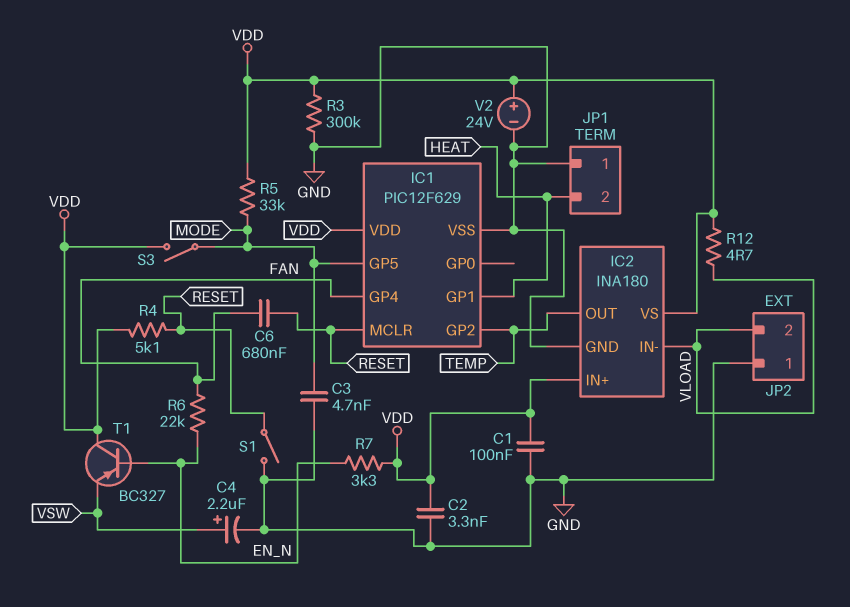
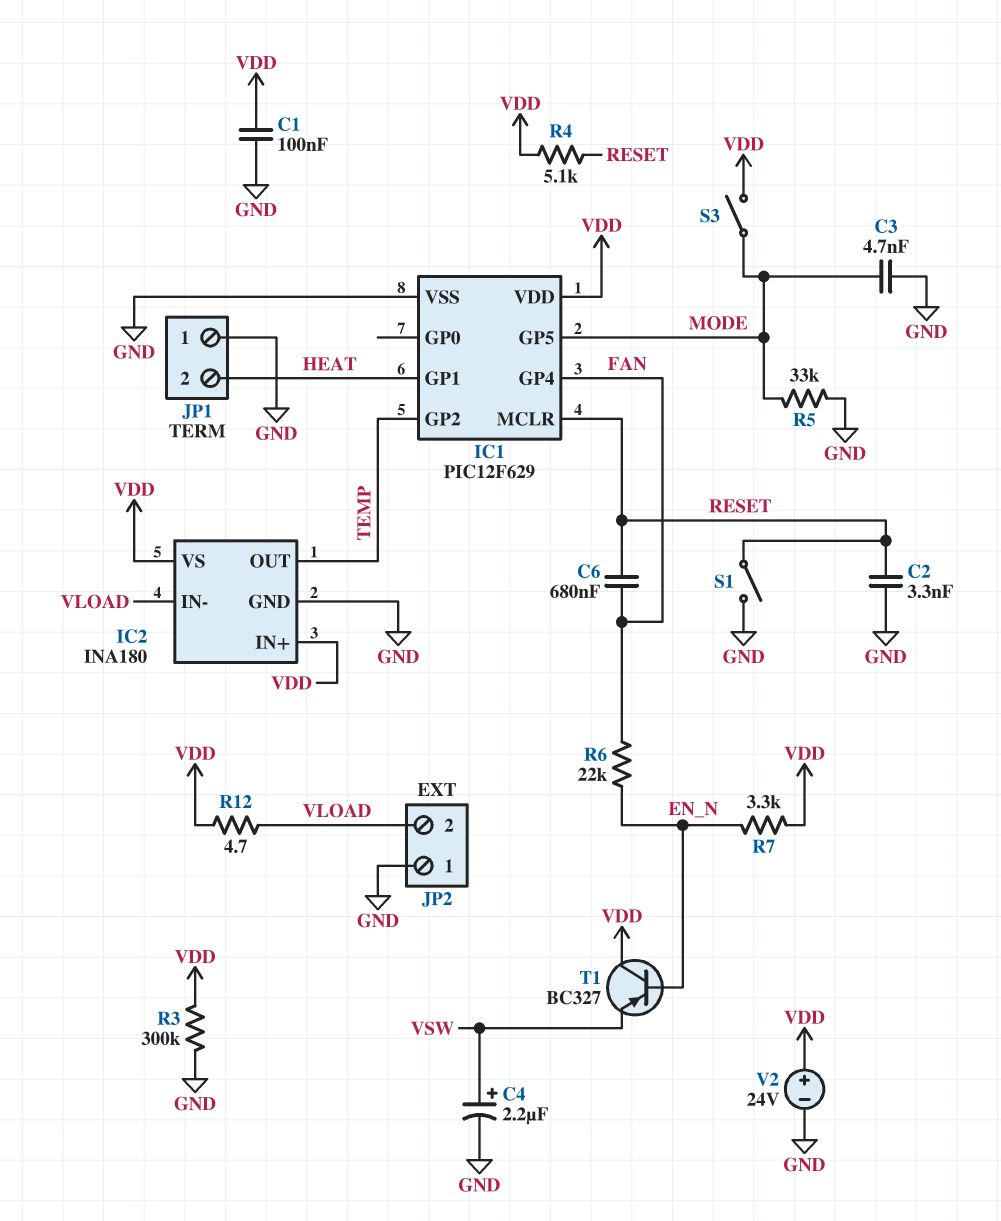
C2: 3.3nF (GND, VDD) -> 3.3nF (GND, RESET)
R5: 33k (MODE, VDD) -> 33k (GND, MODE)

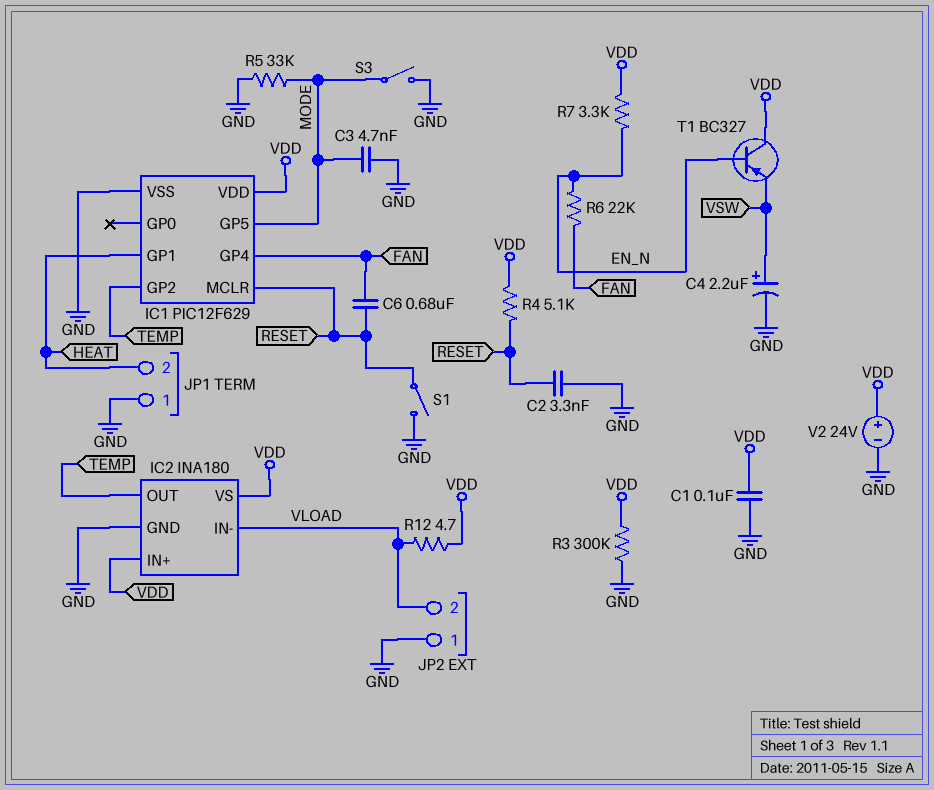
S3: switch (MODE, VDD) -> switch (GND, MODE)

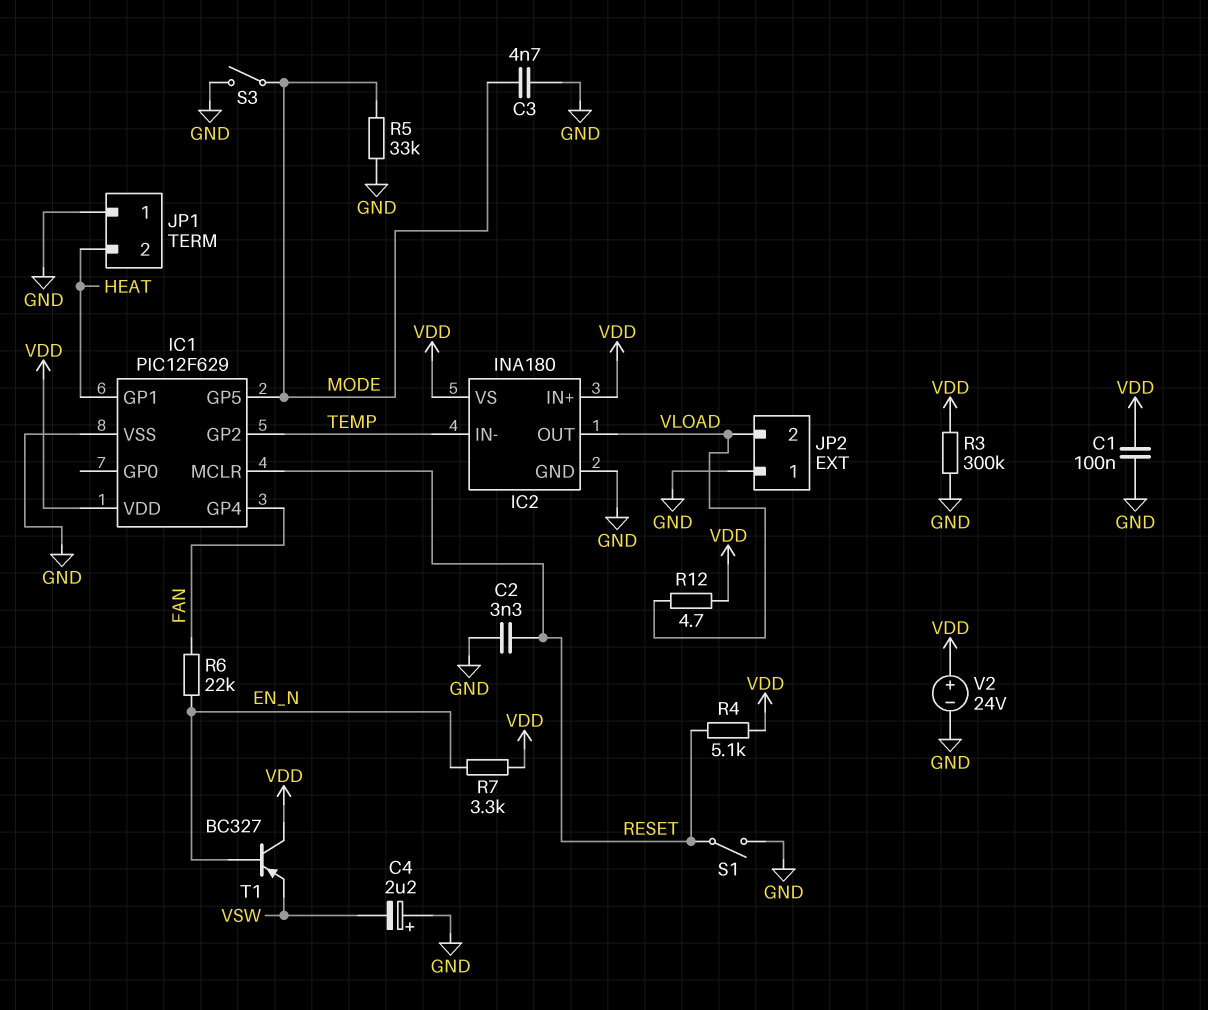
C4: 2.2uF (plus VSW, minus GND) -> 2.2uF (plus GND, minus VSW)
C6: 680nF (FAN, RESET) -> none
IC2 pin IN-: VLOAD -> TEMP
IC2 pin OUT: TEMP -> VLOAD

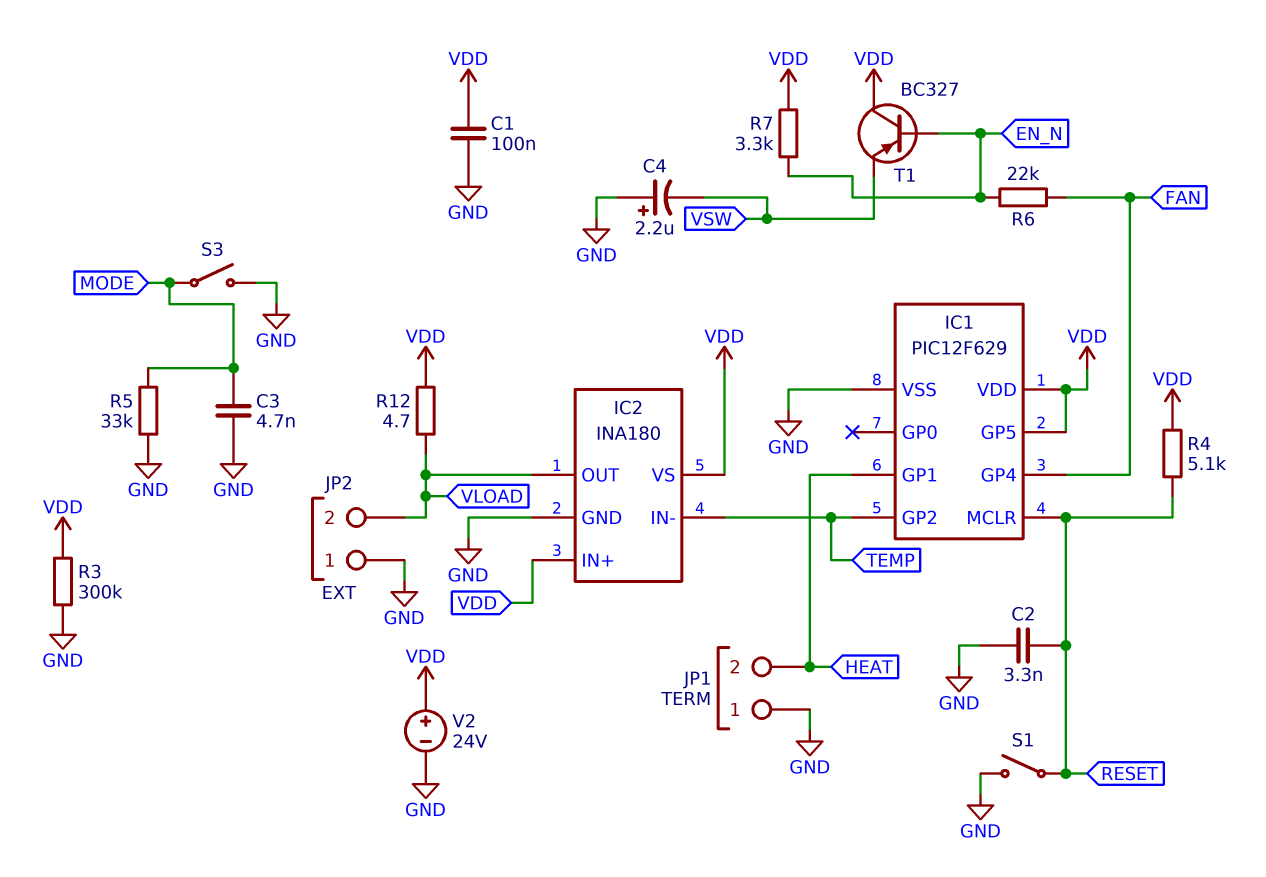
IC1 pin GP5: MODE -> VDD

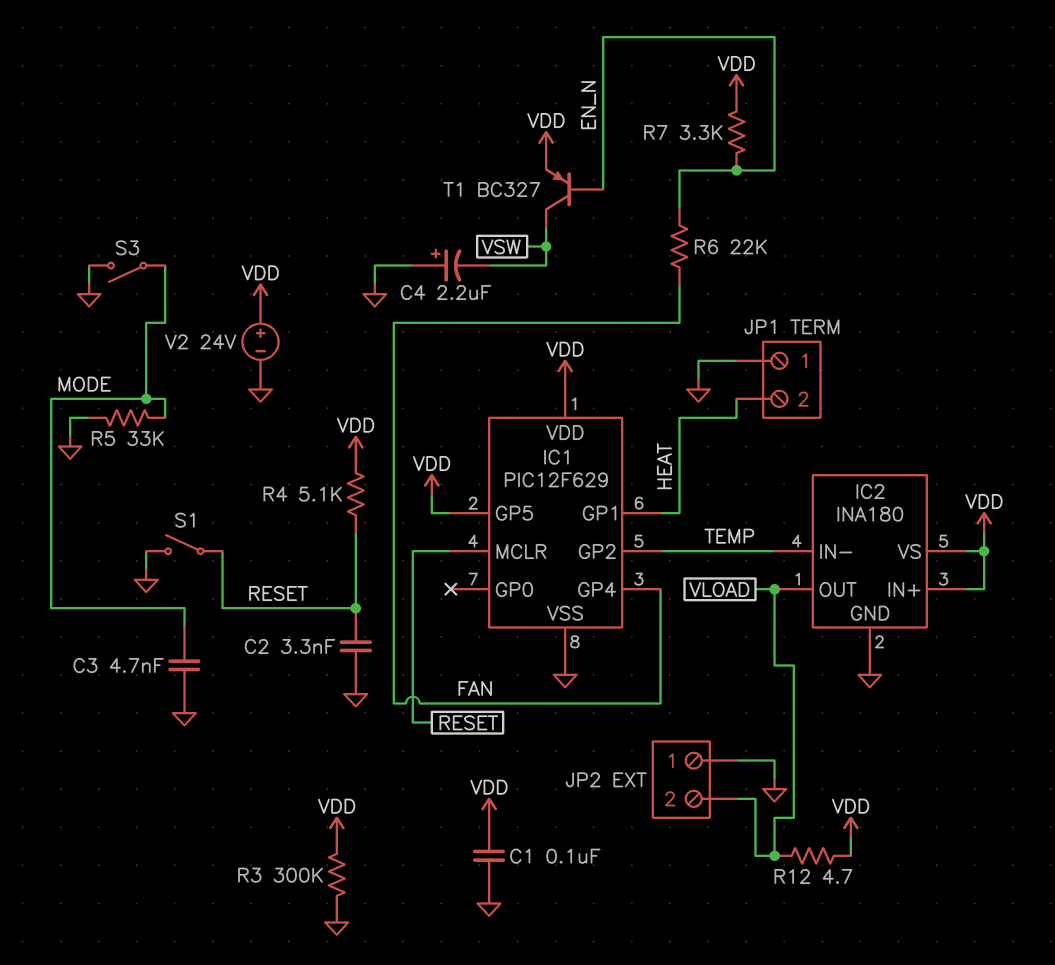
T1: PNP BC327 (B EN_N, C VDD, E VSW) -> PNP BC327 (B EN_N, C VSW, E VDD)

